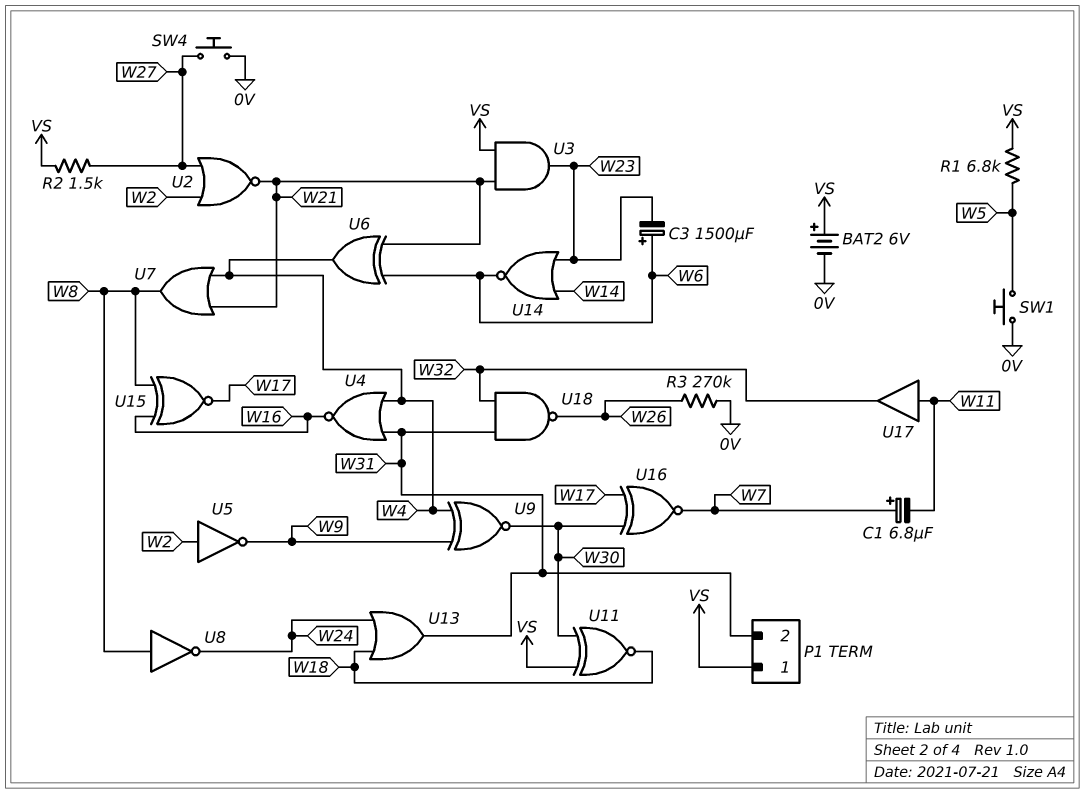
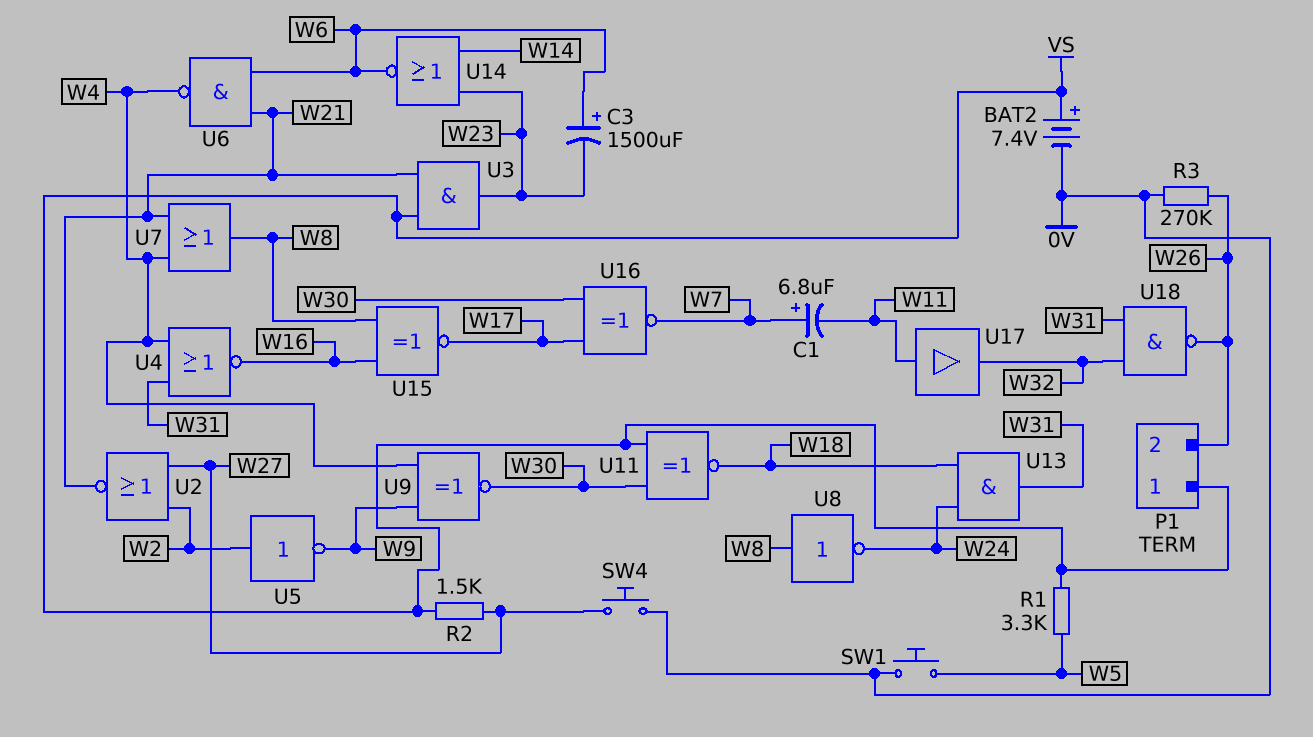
BAT2: 6V (plus VS, minus 0V) -> 7.4V (plus VS, minus 0V)
P1 pin 2: W31 -> W26
R1: 6.8k (VS, W5) -> 3.3k (VS, W5)
U6: XOR (in W6, in W21, out W4) -> NAND (in W6, in W21, out W4)
U13: OR (in W18, in W24, out W31) -> AND (in W18, in W24, out W31)

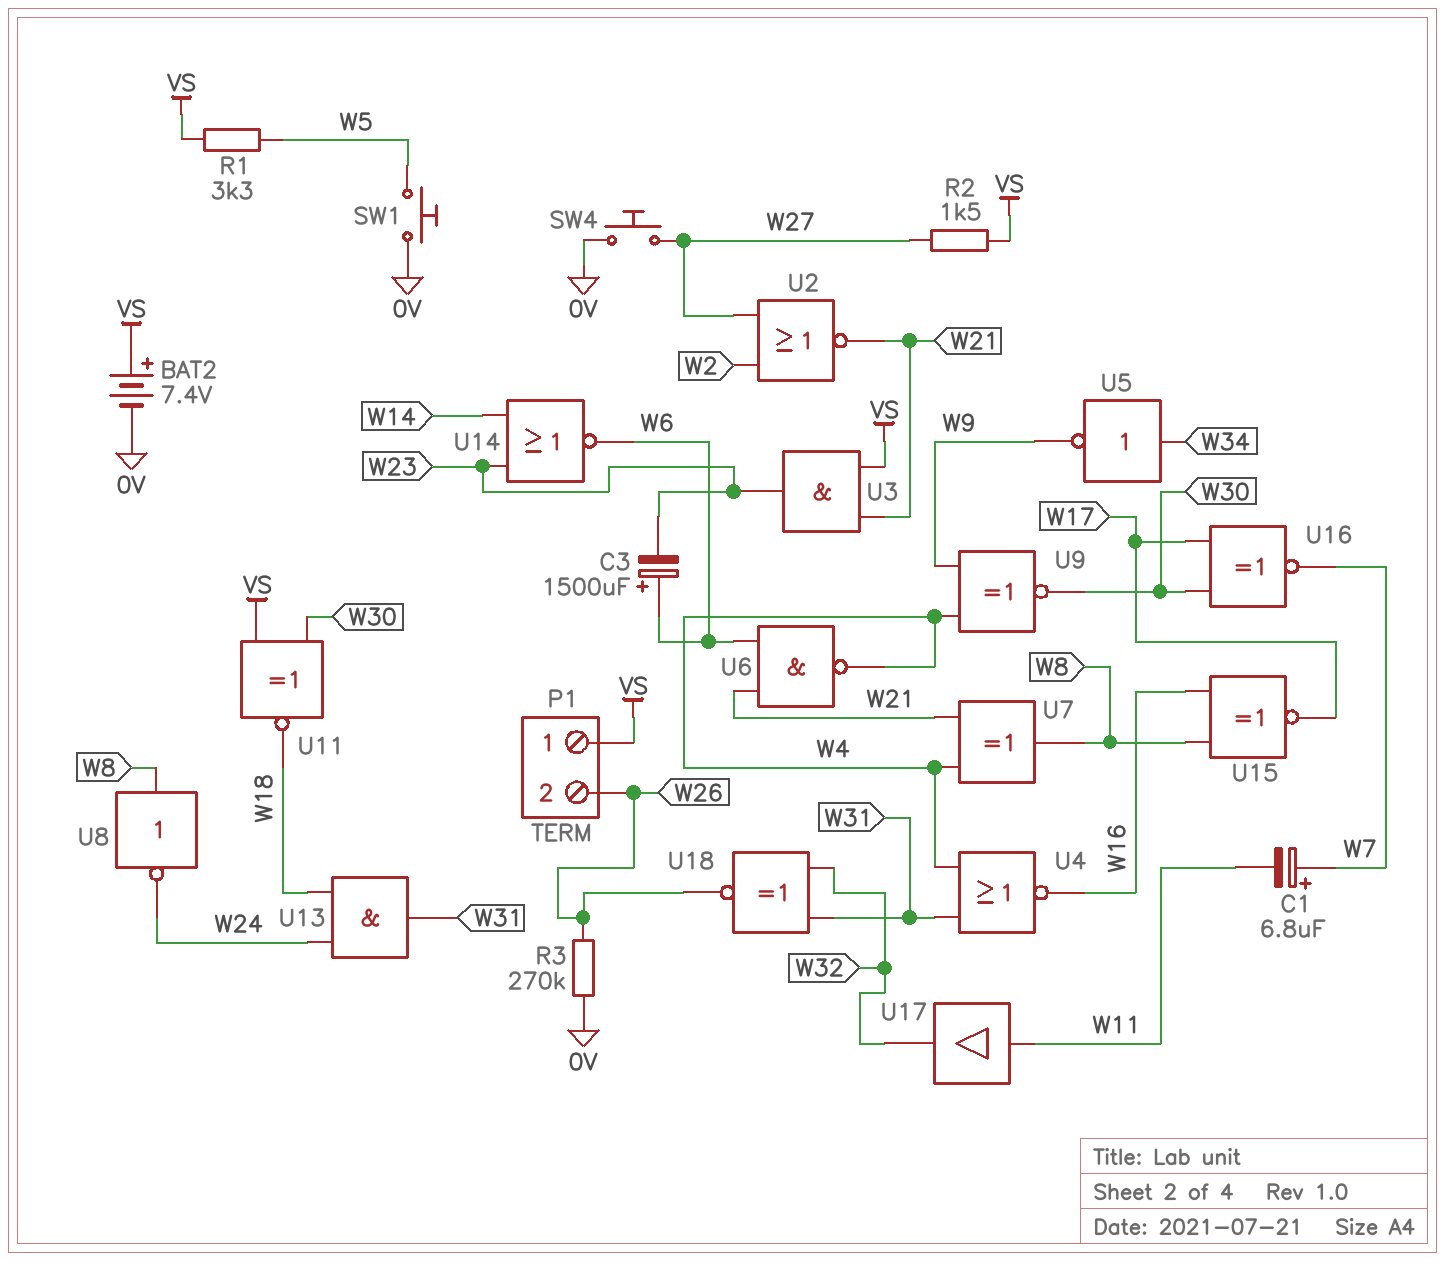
U5: NOT (in W2, out W9) -> NOT (in W34, out W9)
U7: OR (in W4, in W21, out W8) -> XOR (in W4, in W21, out W8)
U18: NAND (in W31, in W32, out W26) -> XNOR (in W31, in W32, out W26)

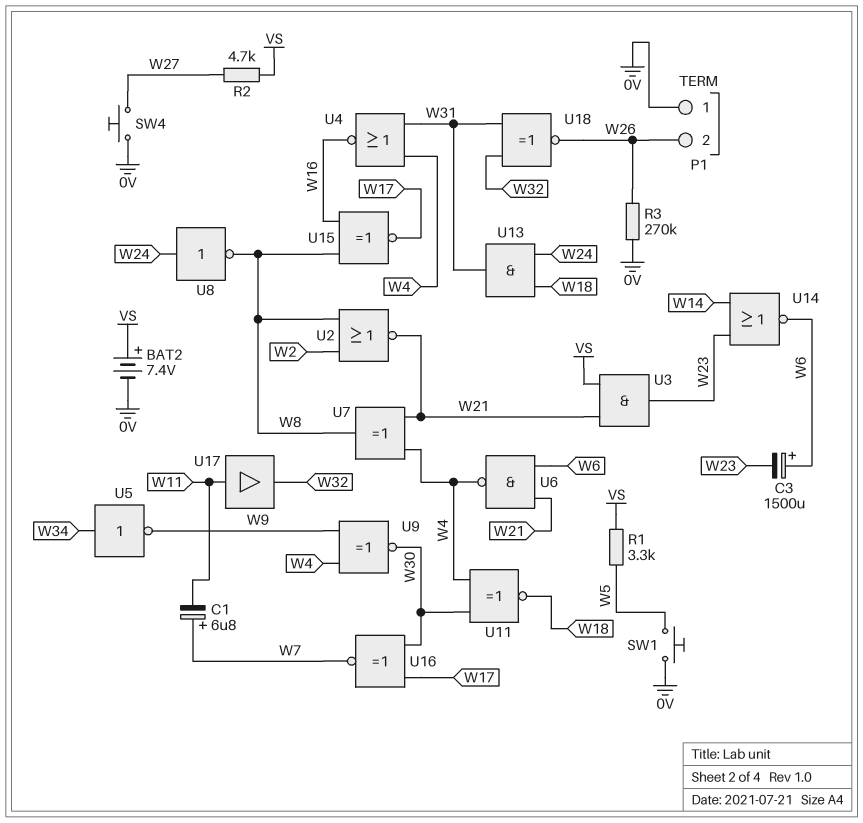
P1 pin 1: VS -> 0V
R2: 1.5k (VS, W27) -> 4.7k (VS, W27)
U2: NOR (in W2, in W27, out W21) -> NOR (in W2, in W8, out W21)
U8: NOT (in W8, out W24) -> NOT (in W24, out W8)
U11: XNOR (in VS, in W30, out W18) -> XNOR (in W4, in W30, out W18)

